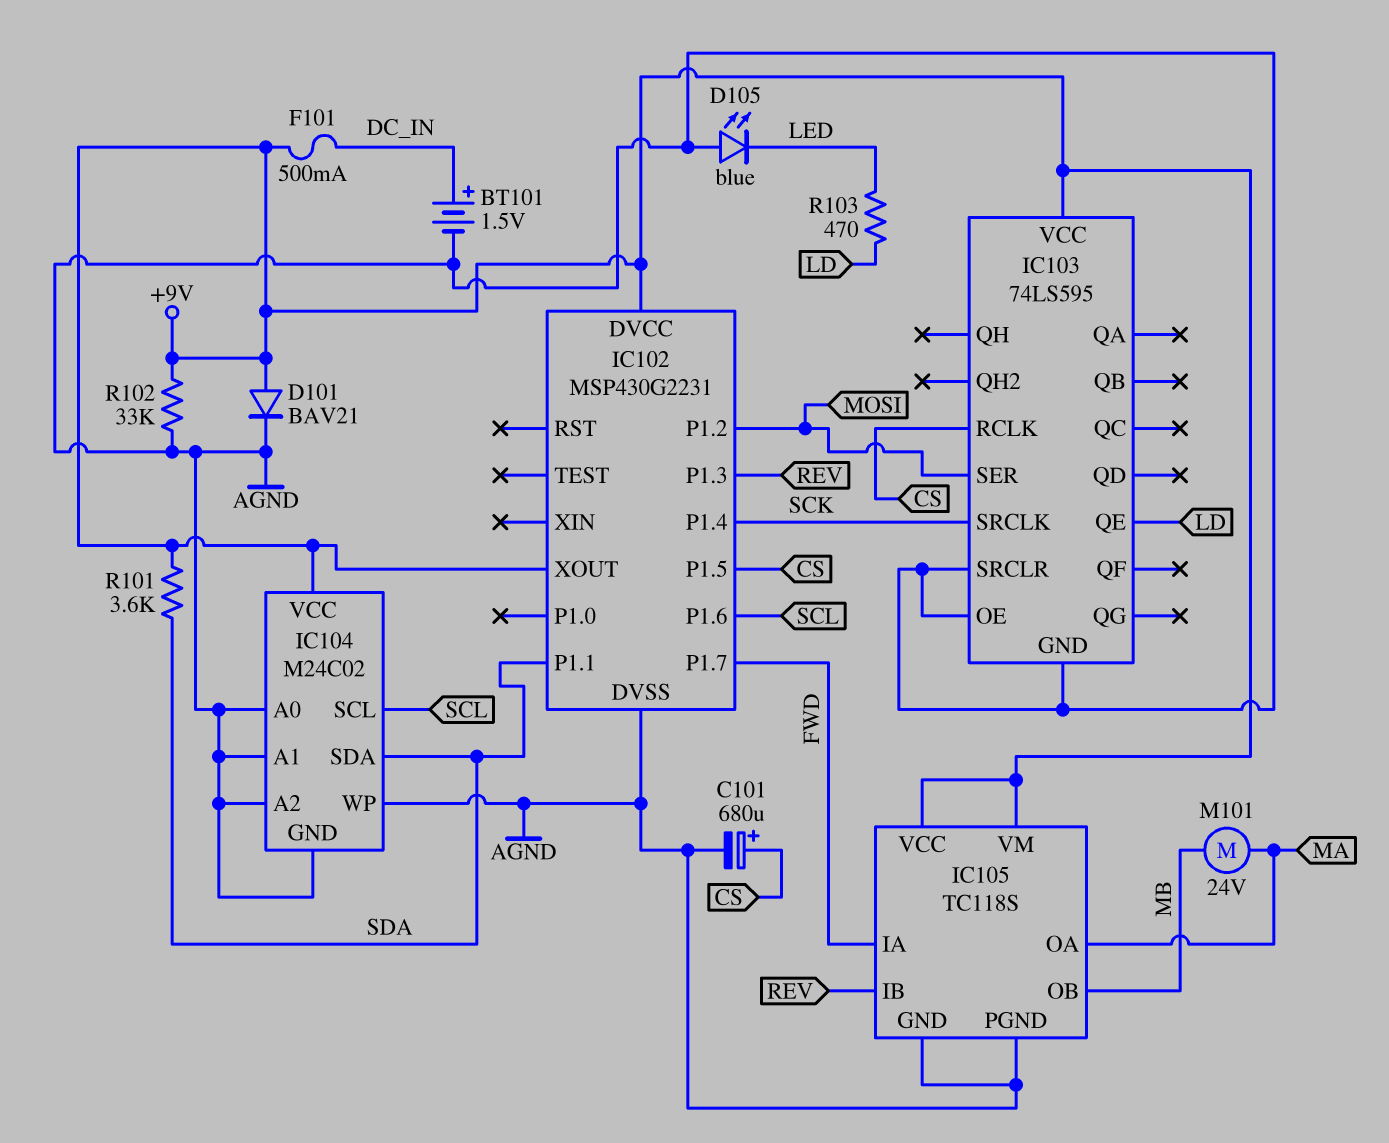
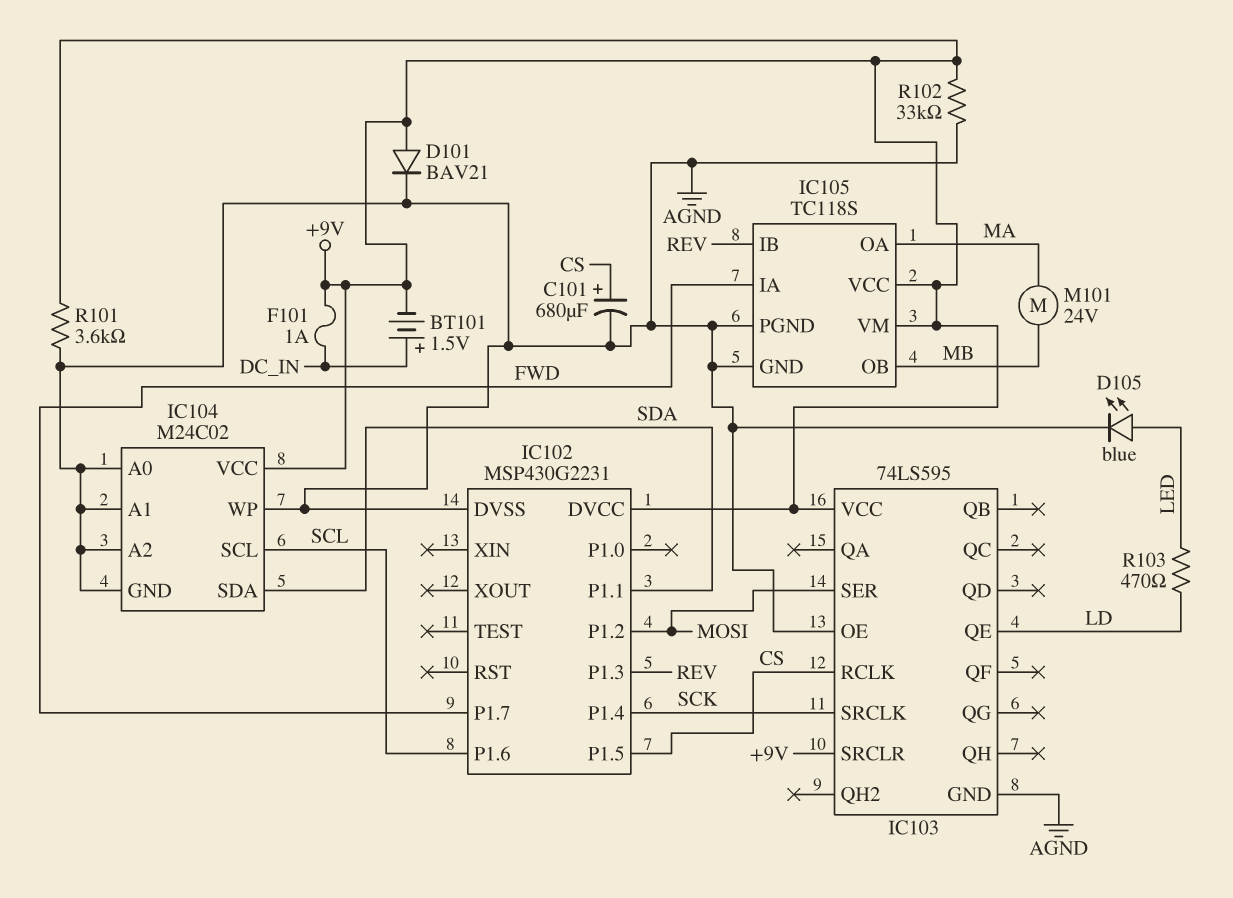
BT101: 1.5V (plus DC_IN, minus AGND) -> 1.5V (plus DC_IN, minus +9V)
D105: LED blue (A AGND, K LED) -> LED blue (A LED, K AGND)
F101: 500mA (+9V, DC_IN) -> 1A (+9V, DC_IN)
IC102 pin XOUT: +9V -> none
IC103 pin SRCLR: AGND -> +9V
R101: 3.6k (+9V, SDA) -> 3.6k (+9V, AGND)

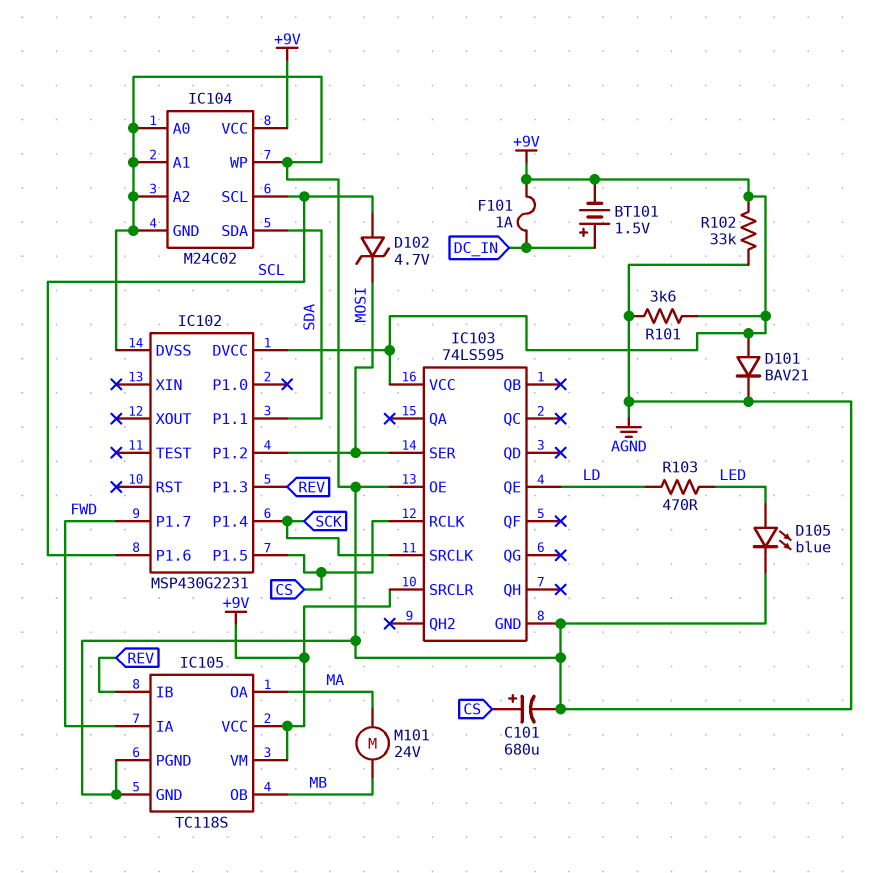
D102: none -> zener 4.7V (A SCL, K MOSI)

